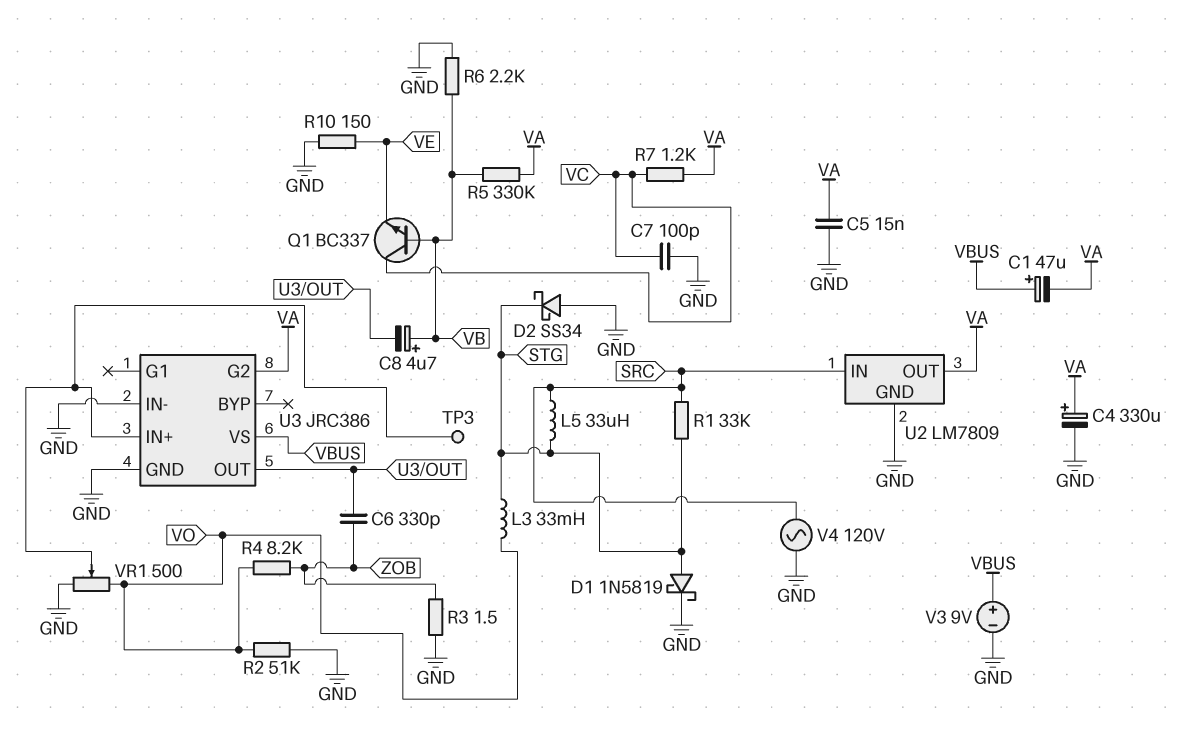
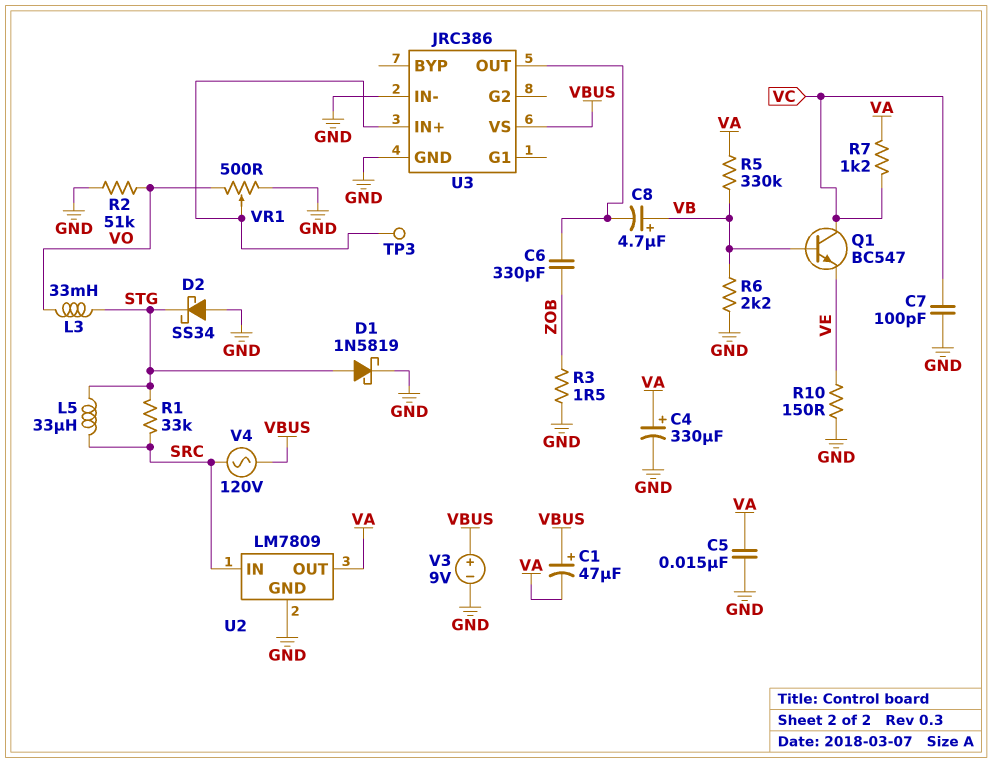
Q1: NPN BC337 (B VB, C VC, E VE) -> NPN BC547 (B VB, C VC, E VE)
R4: 8.2k (VO, ZOB) -> none
U3 pin G2: VA -> none
V4: AC 120V (GND, SRC) -> AC 120V (SRC, VBUS)

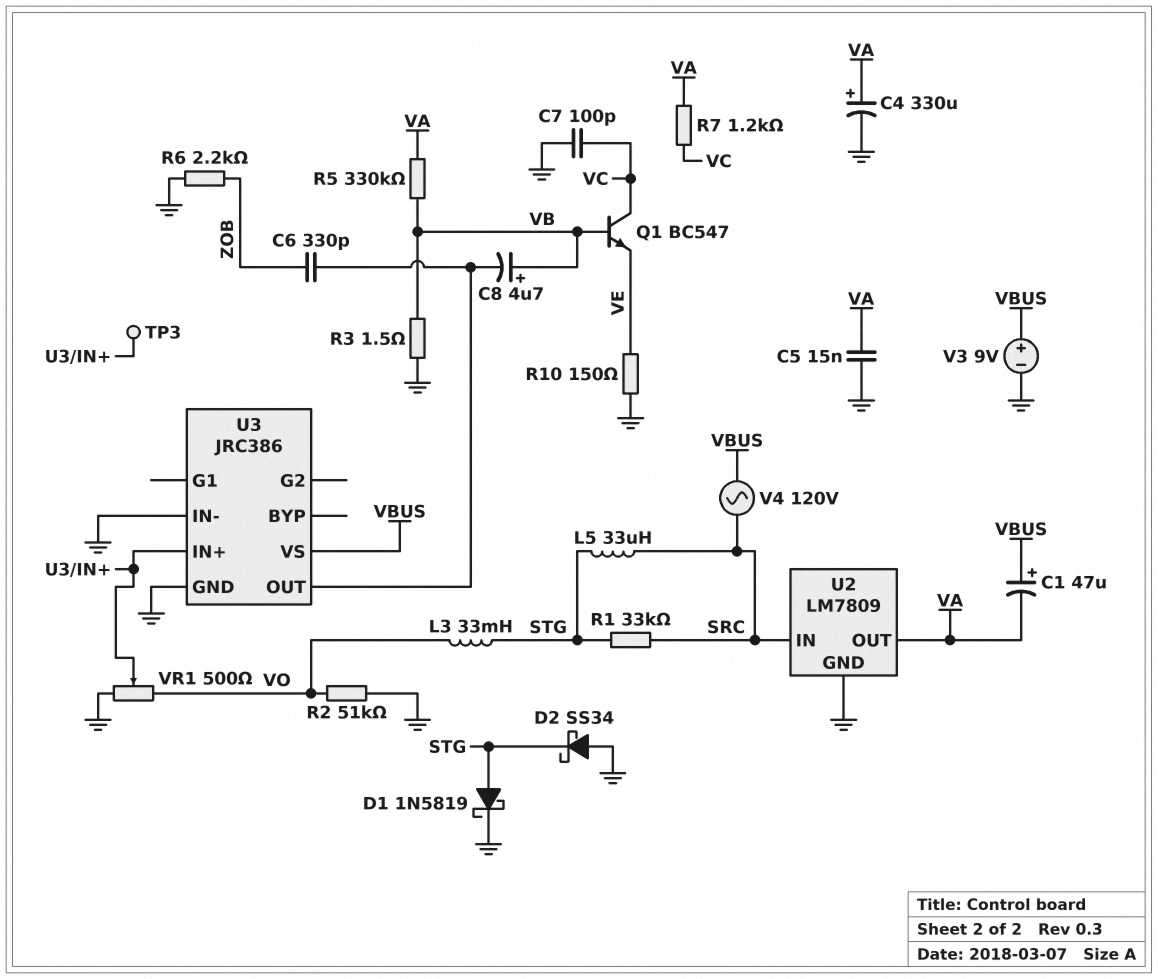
R3: 1.5 (GND, ZOB) -> 1.5 (GND, VB)
R6: 2.2k (GND, VB) -> 2.2k (GND, ZOB)

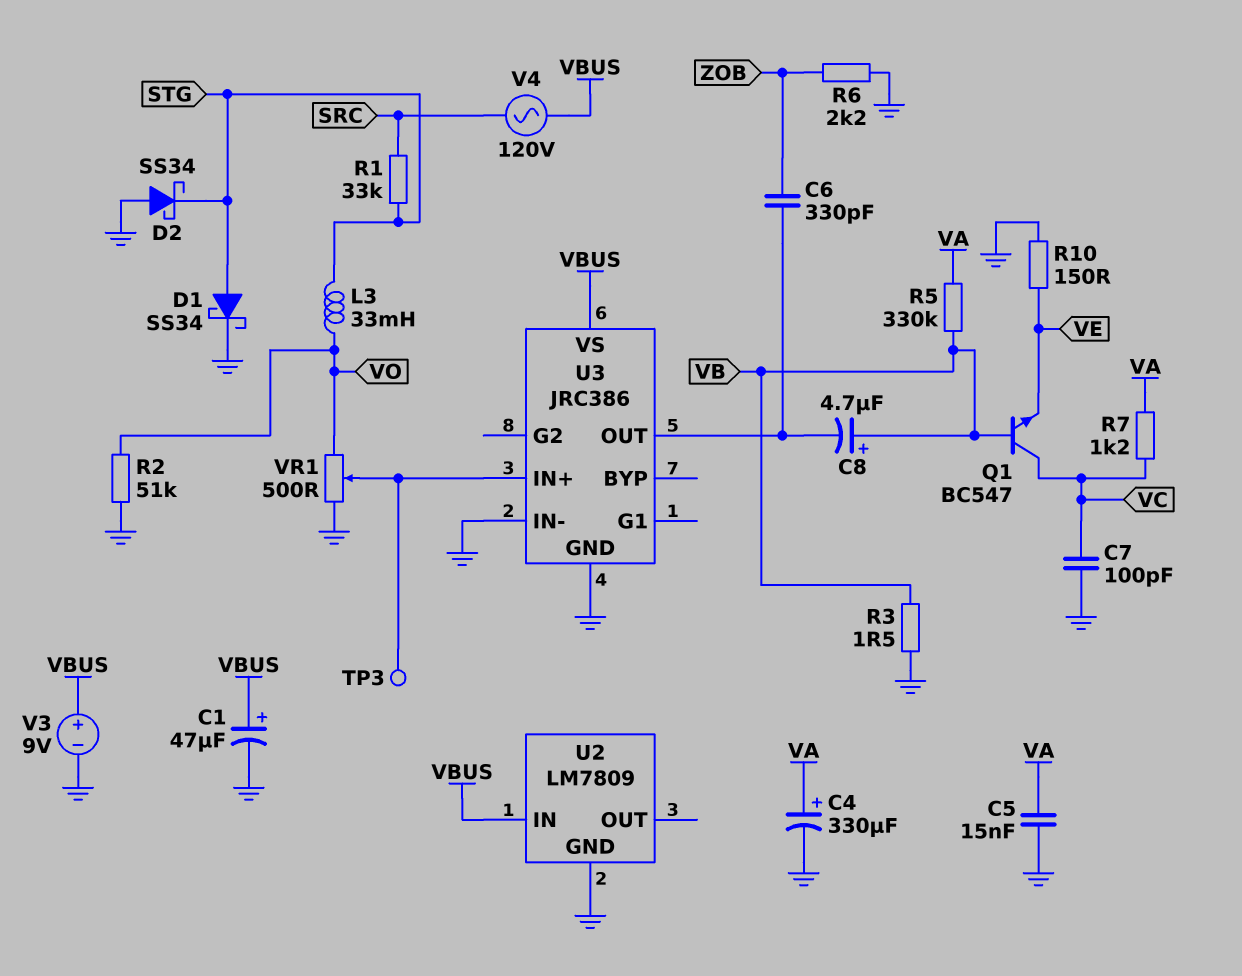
C1: 47uF (plus VBUS, minus VA) -> 47uF (plus VBUS, minus GND)
D1: schottky 1N5819 (A STG, K GND) -> schottky SS34 (A STG, K GND)
L5: 33uH (SRC, STG) -> none
U2 pin IN: SRC -> VBUS
U2 pin OUT: VA -> none

